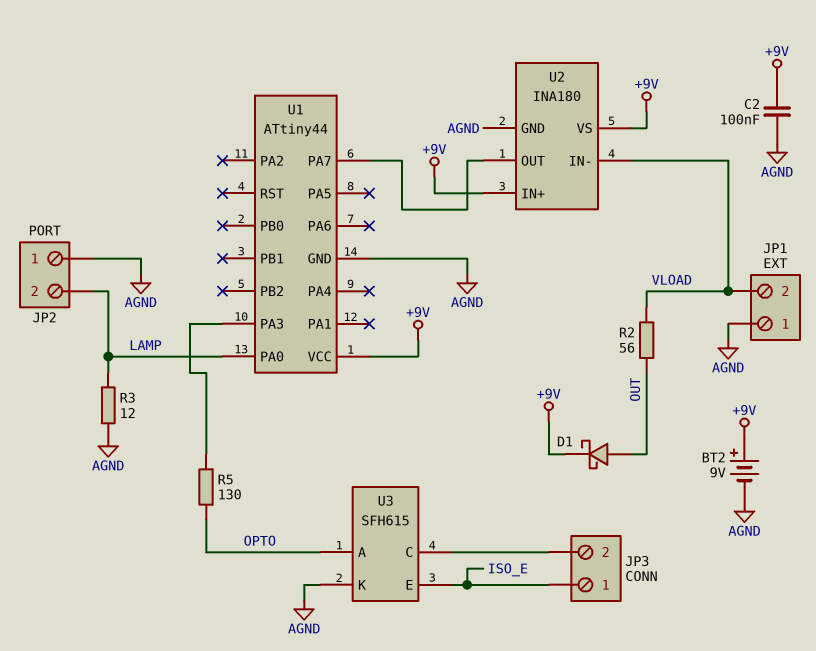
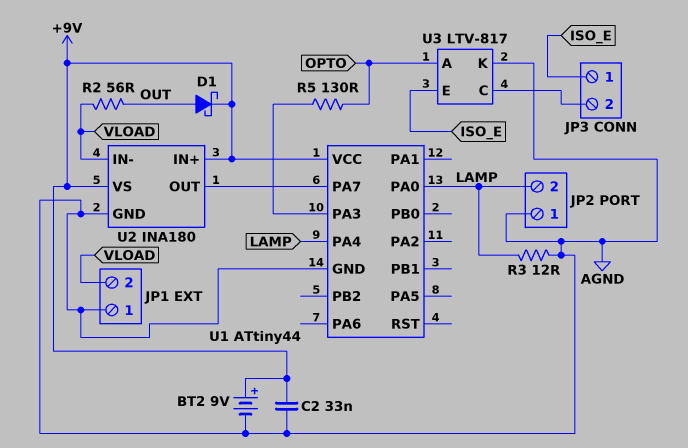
C2: 100nF (+9V, AGND) -> 33nF (+9V, AGND)
U1 pin PA4: none -> LAMP
U3: SFH615 -> LTV-817

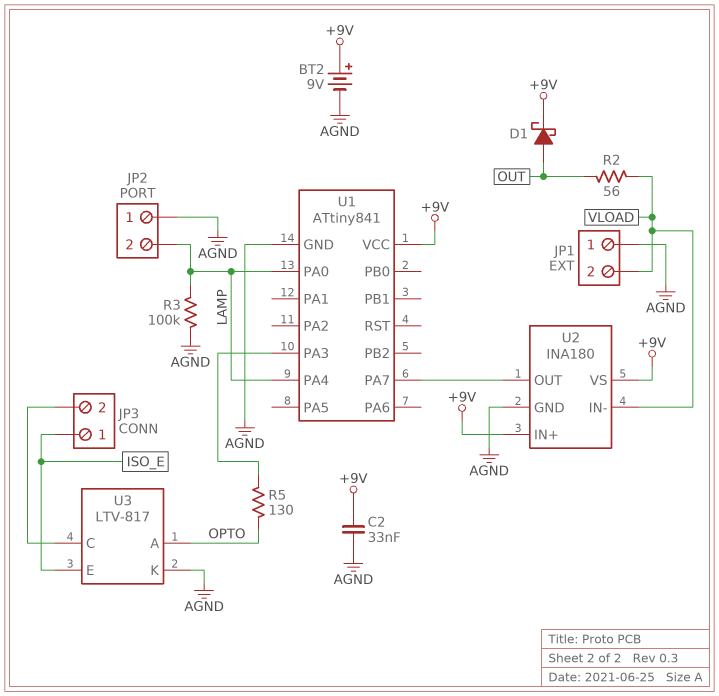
R3: 12 (AGND, LAMP) -> 100k (AGND, LAMP)
U1: ATtiny44 -> ATtiny841

